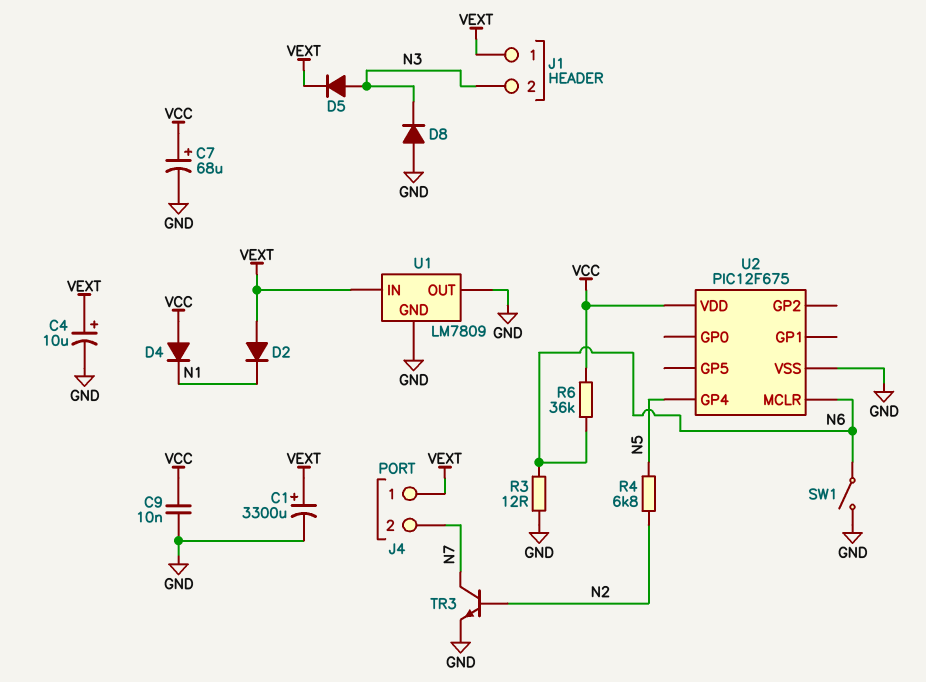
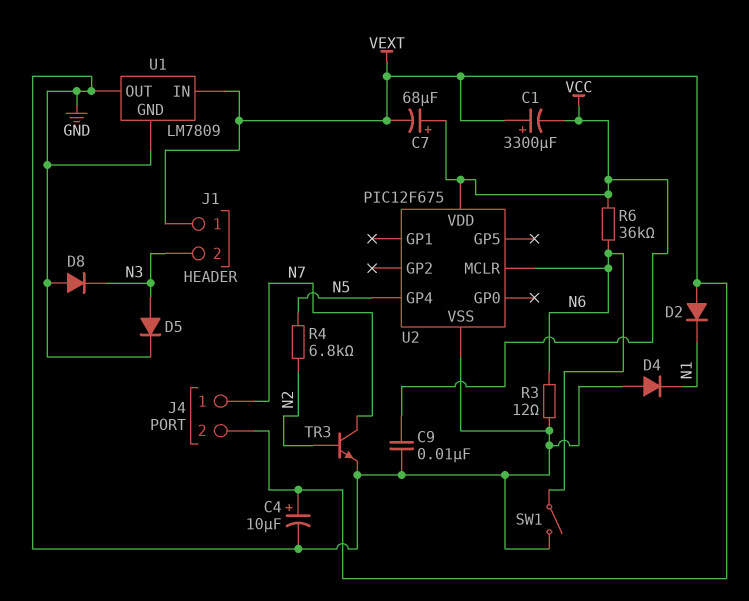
C1: 3300uF (plus VEXT, minus GND) -> 3300uF (plus VEXT, minus VCC)
C7: 68uF (plus VCC, minus GND) -> 68uF (plus VCC, minus VEXT)
D4: diode (A VCC, K N1) -> diode (A GND, K N1)
D5: diode (A N3, K VEXT) -> diode (A N3, K GND)
J4 pin 1: VEXT -> N7
J4 pin 2: N7 -> VEXT

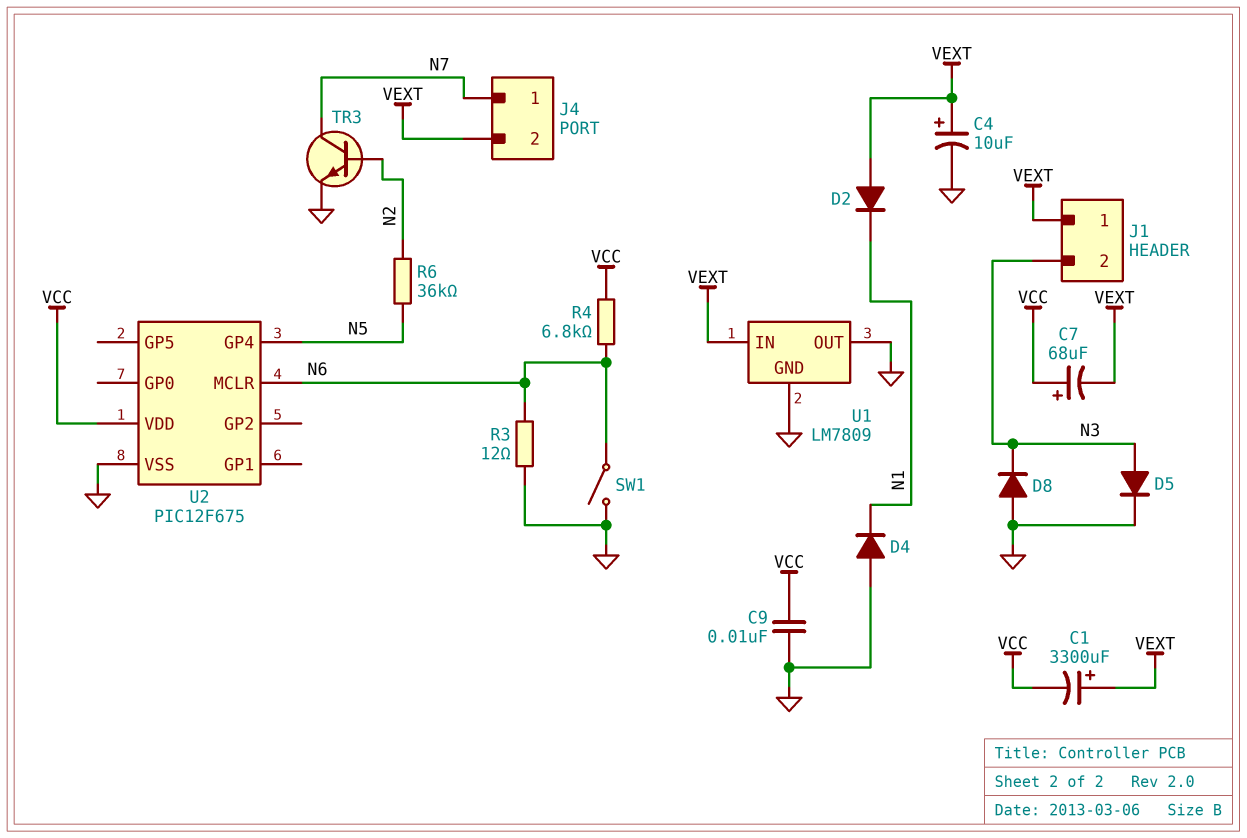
R4: 6.8k (N2, N5) -> 6.8k (N6, VCC)
R6: 36k (N6, VCC) -> 36k (N2, N5)

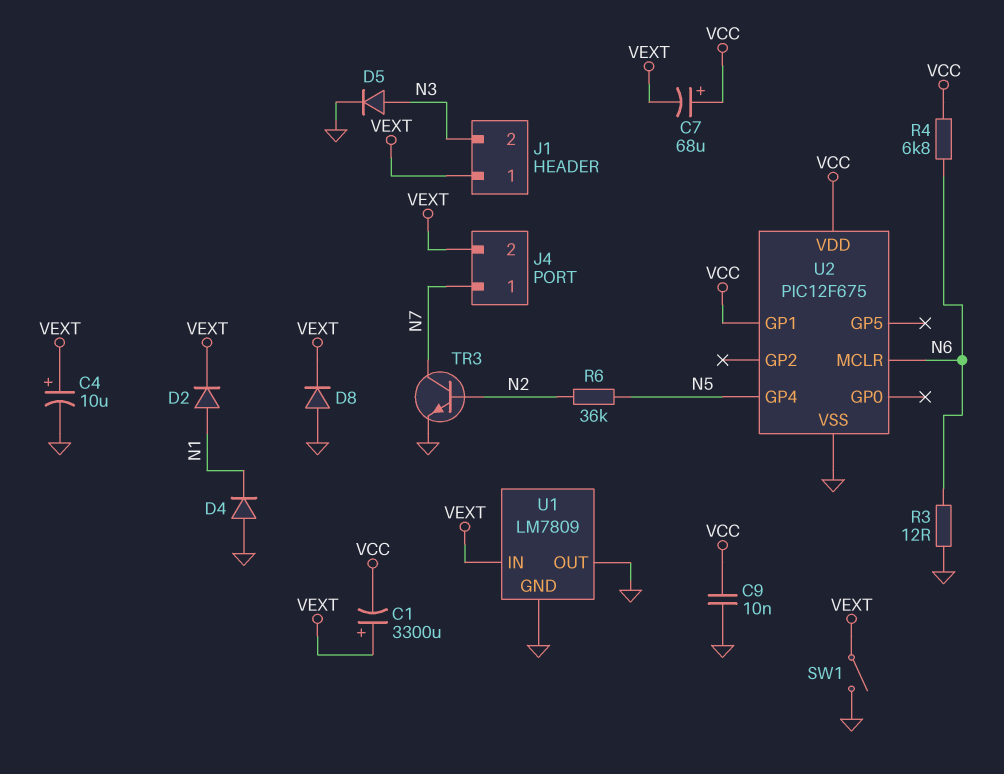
D2: diode (A VEXT, K N1) -> diode (A N1, K VEXT)
D8: diode (A GND, K N3) -> diode (A GND, K VEXT)
SW1: switch (GND, N6) -> switch (GND, VEXT)
U2 pin GP1: none -> VCC

